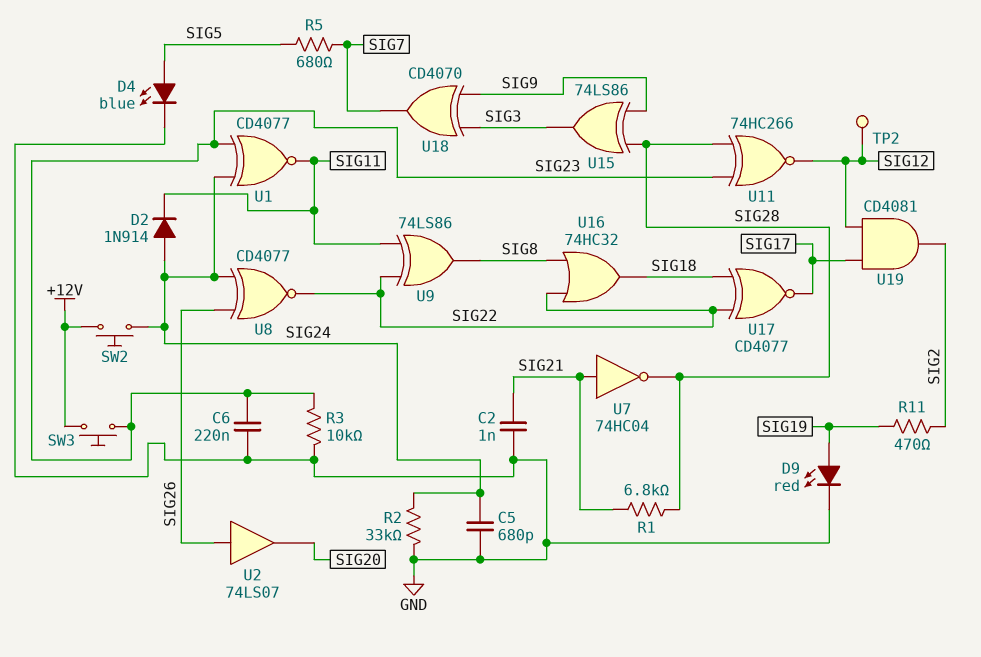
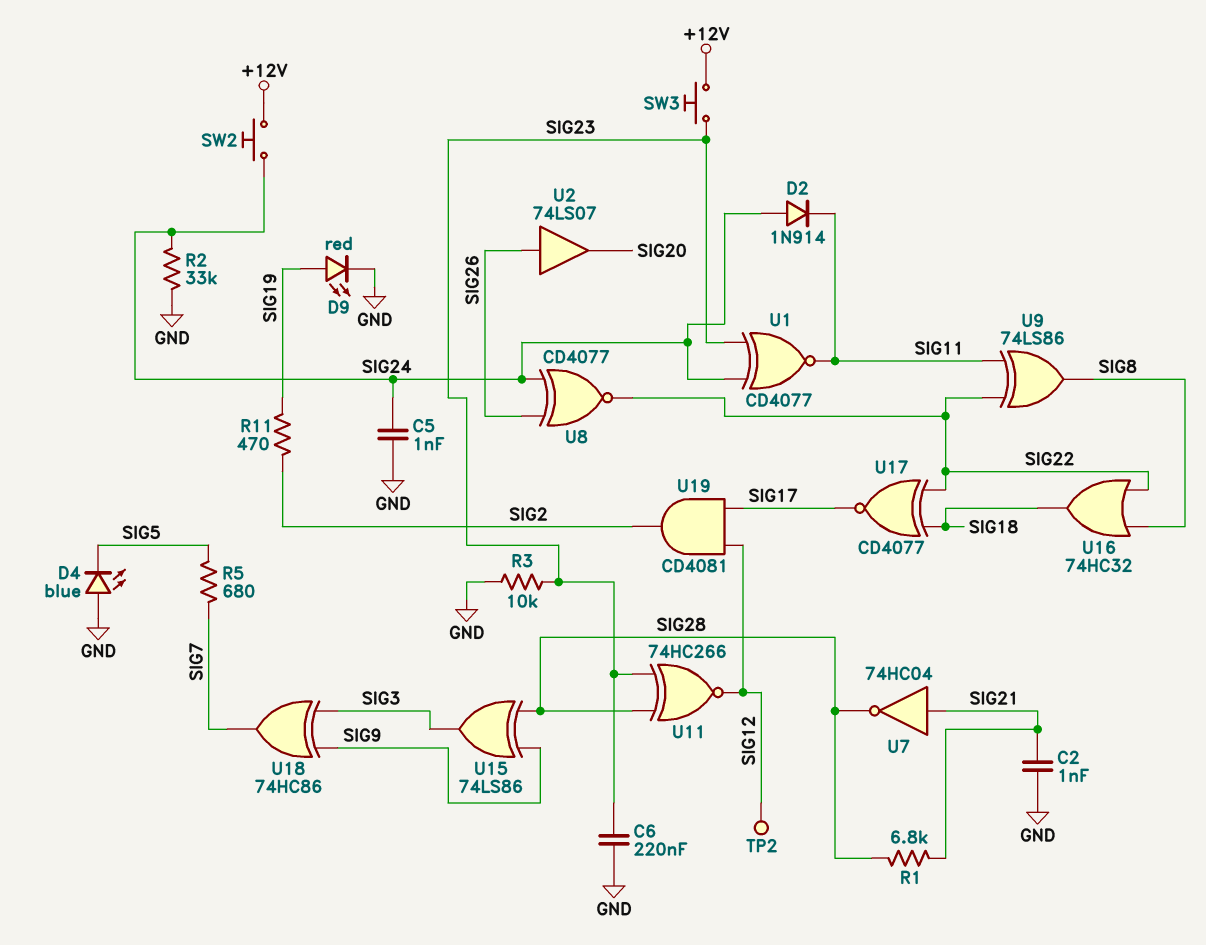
C5: 680pF (GND, SIG24) -> 1nF (GND, SIG24)
D4: LED blue (A SIG5, K GND) -> LED blue (A GND, K SIG5)
U18: XOR CD4070 (in SIG3, in SIG9, out SIG7) -> XOR 74HC86 (in SIG3, in SIG9, out SIG7)

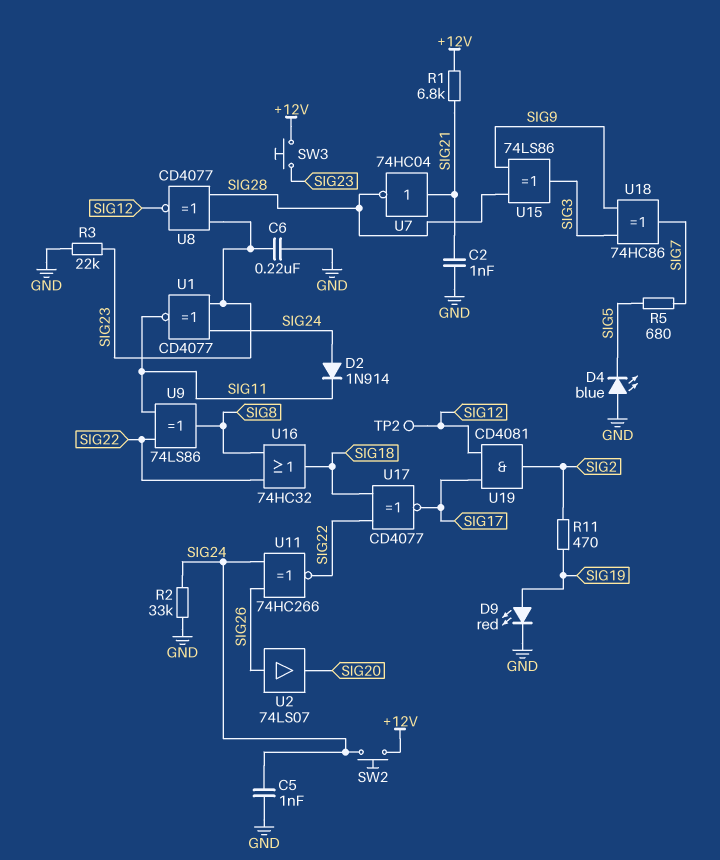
R1: 6.8k (SIG21, SIG28) -> 6.8k (+12V, SIG21)
R3: 10k (GND, SIG23) -> 22k (GND, SIG23)
U8: XNOR CD4077 (in SIG24, in SIG26, out SIG22) -> XNOR CD4077 (in SIG23, in SIG28, out SIG12)
U11: XNOR 74HC266 (in SIG23, in SIG28, out SIG12) -> XNOR 74HC266 (in SIG24, in SIG26, out SIG22)

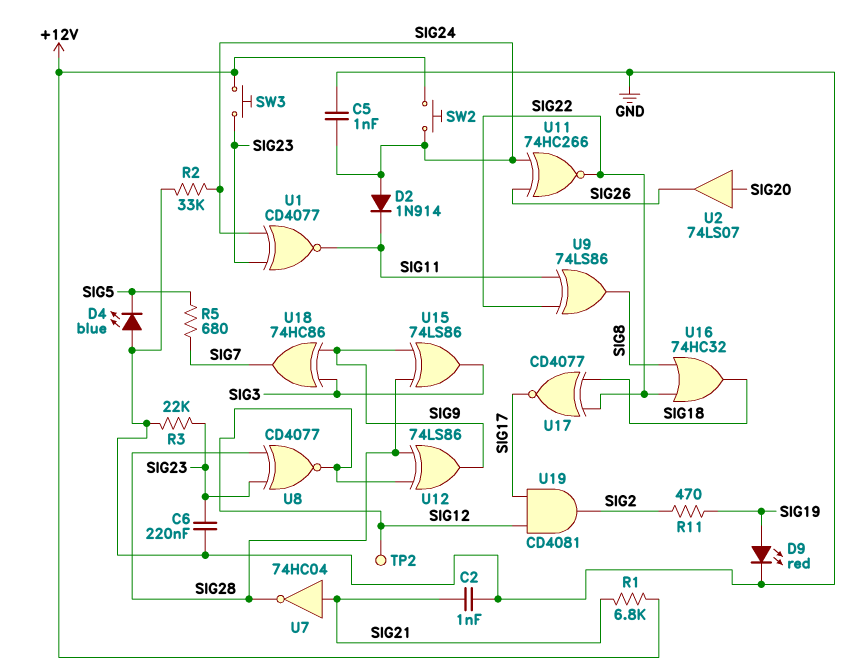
U2: buffer 74LS07 (in SIG26, out SIG20) -> buffer 74LS07 (in SIG20, out SIG26)
U12: none -> XOR 74LS86 (in SIG12, in SIG28, out SIG9)

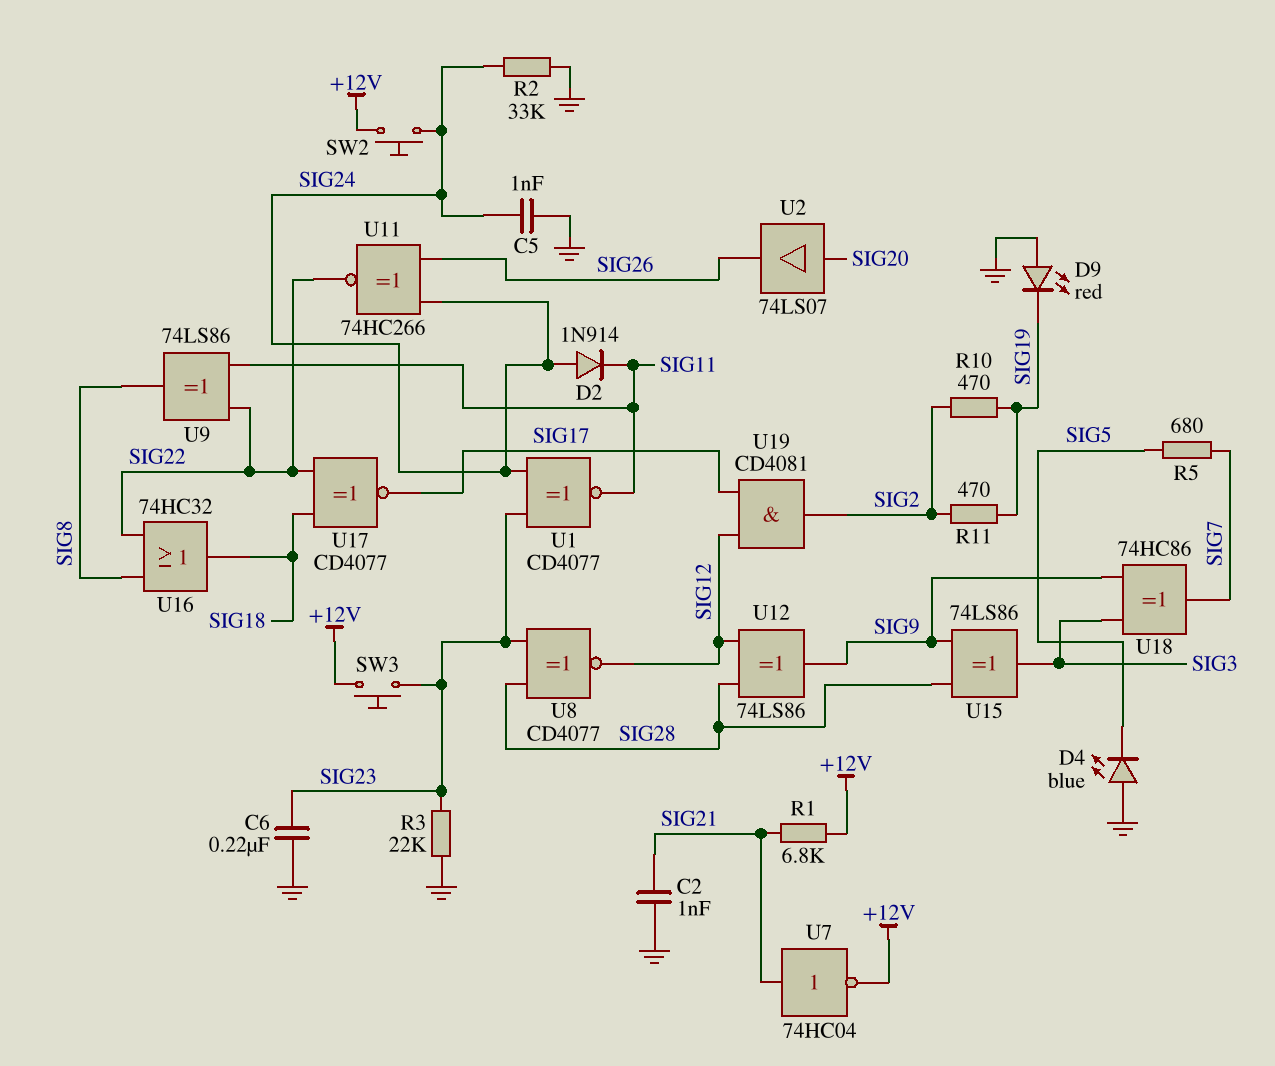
D9: LED red (A SIG19, K GND) -> LED red (A GND, K SIG19)
R10: none -> 470 (SIG2, SIG19)
TP2: test point (SIG12) -> none
U7: NOT 74HC04 (in SIG21, out SIG28) -> NOT 74HC04 (in SIG21, out +12V)

